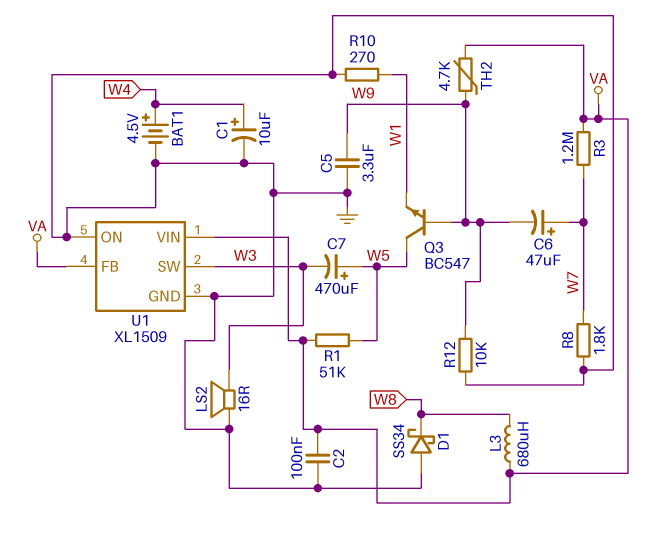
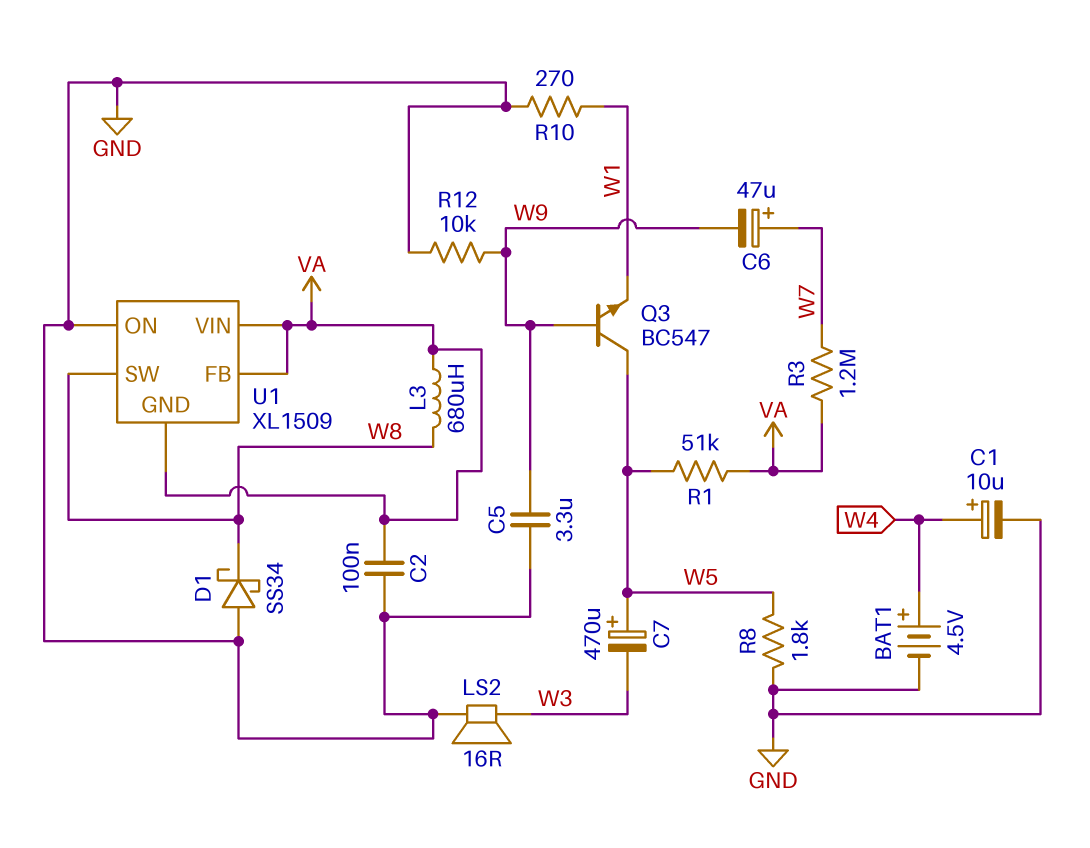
R8: 1.8k (GND, W7) -> 1.8k (GND, W5)
TH2: 4.7k (VA, W9) -> none
U1 pin GND: GND -> VA
U1 pin SW: W3 -> W8

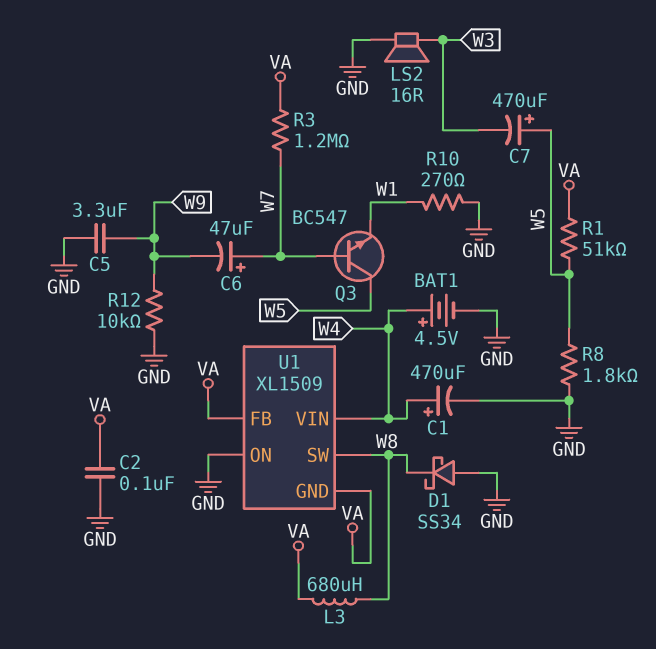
C1: 10uF (plus W4, minus GND) -> 470uF (plus W4, minus GND)
Q3: NPN BC547 (B W9, C W5, E W1) -> NPN BC547 (B W7, C W5, E W1)
U1 pin VIN: VA -> W4

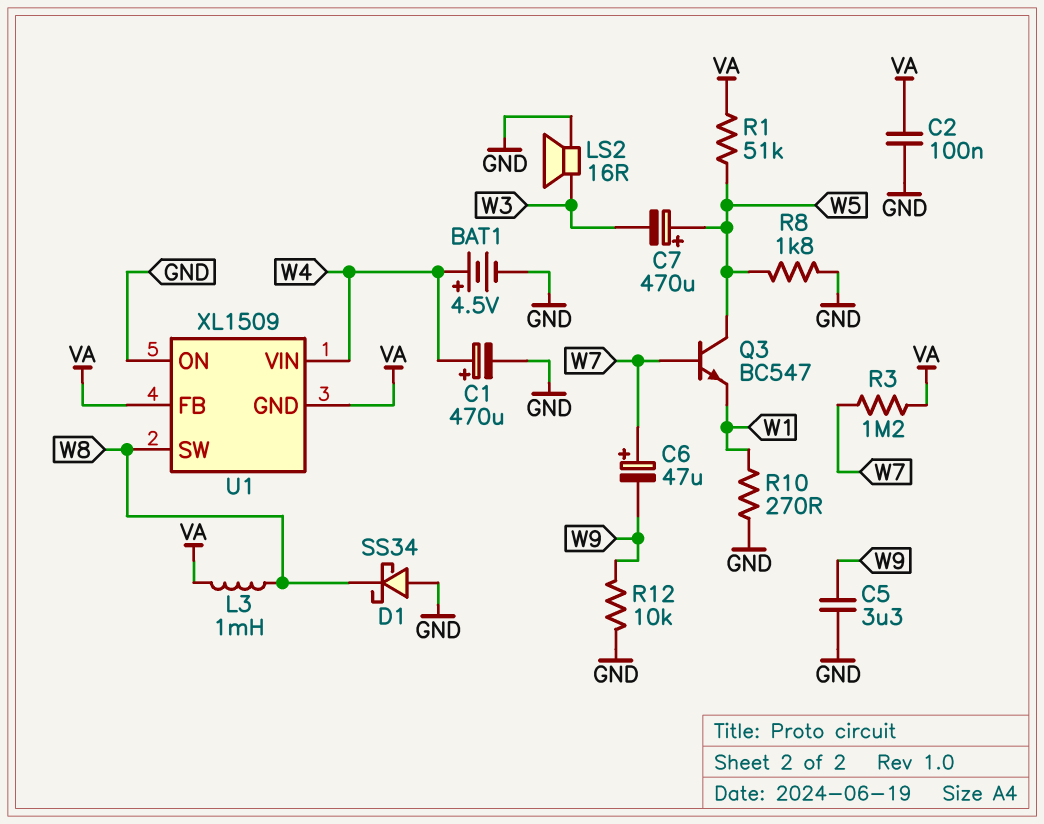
L3: 680uH (VA, W8) -> 1mH (VA, W8)

